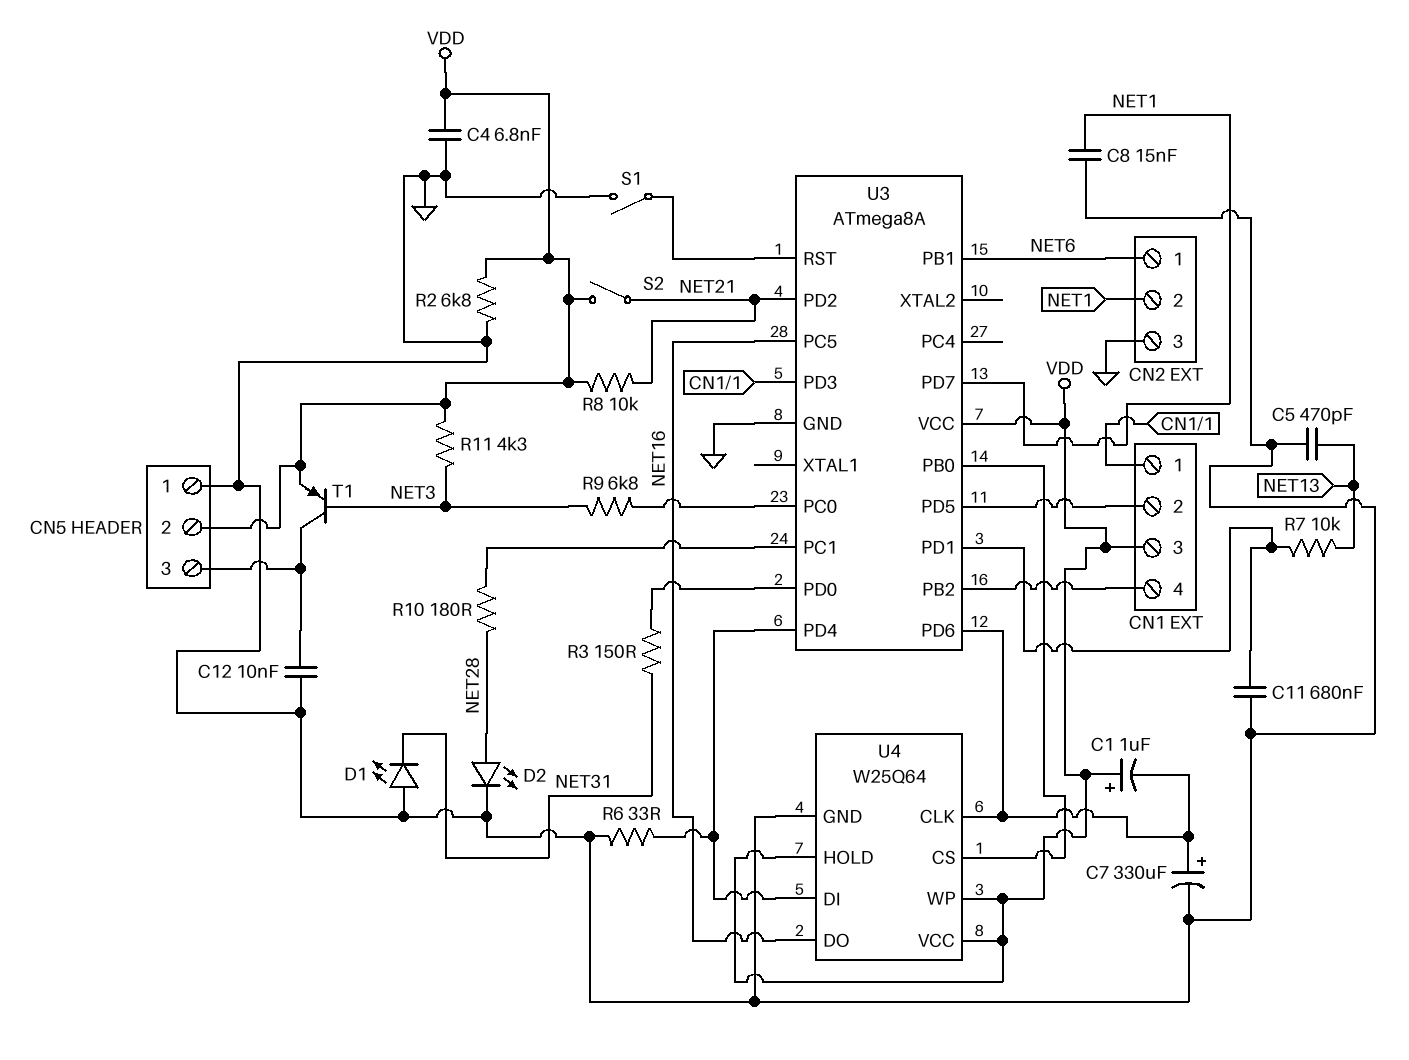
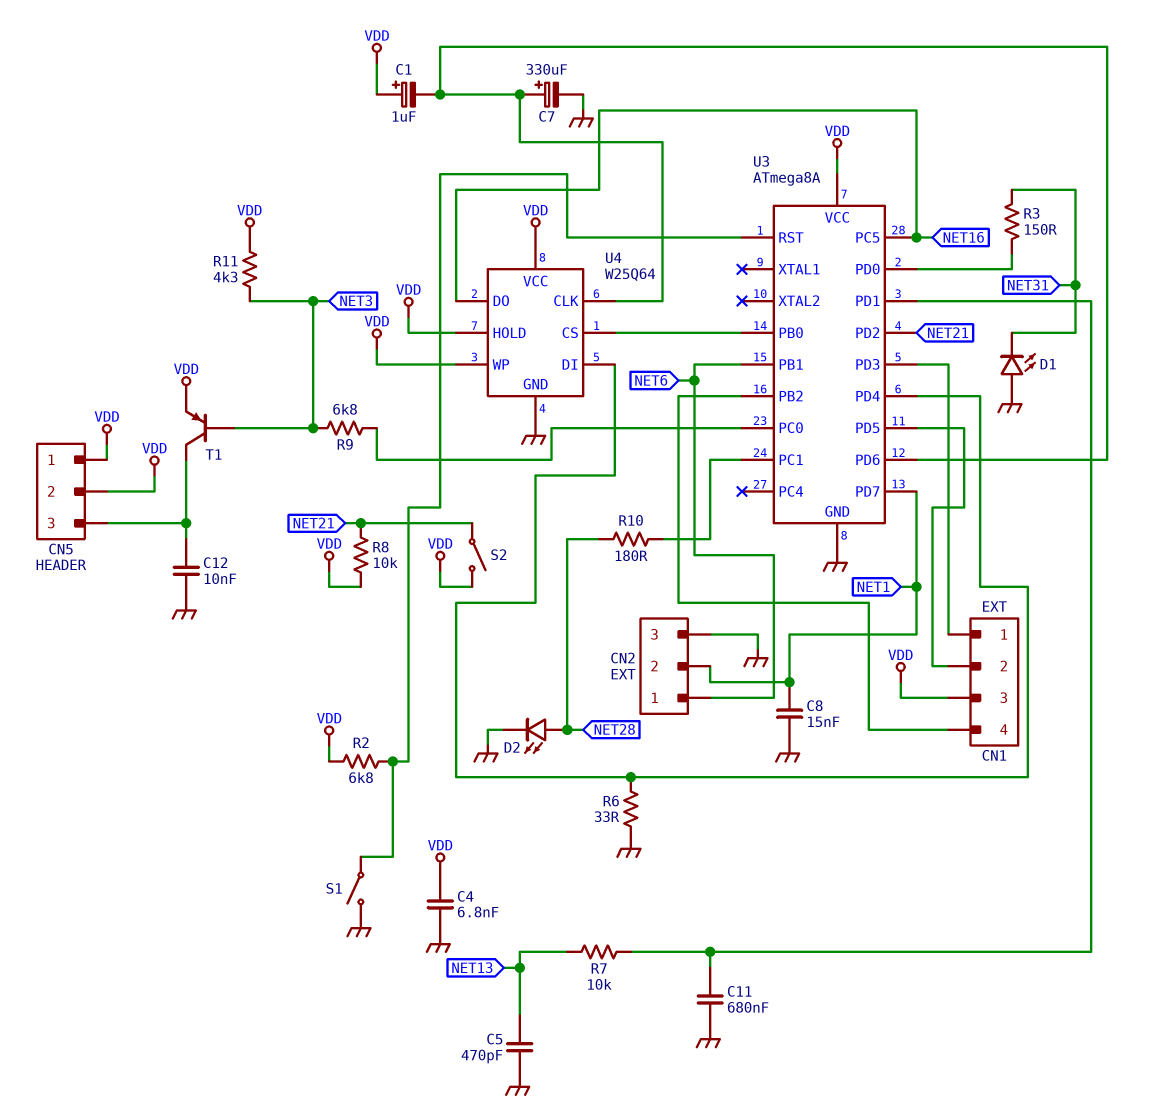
CN5 pin 1: GND -> VDD
R2: 6.8k (GND, VDD) -> 6.8k (U3/RST, VDD)

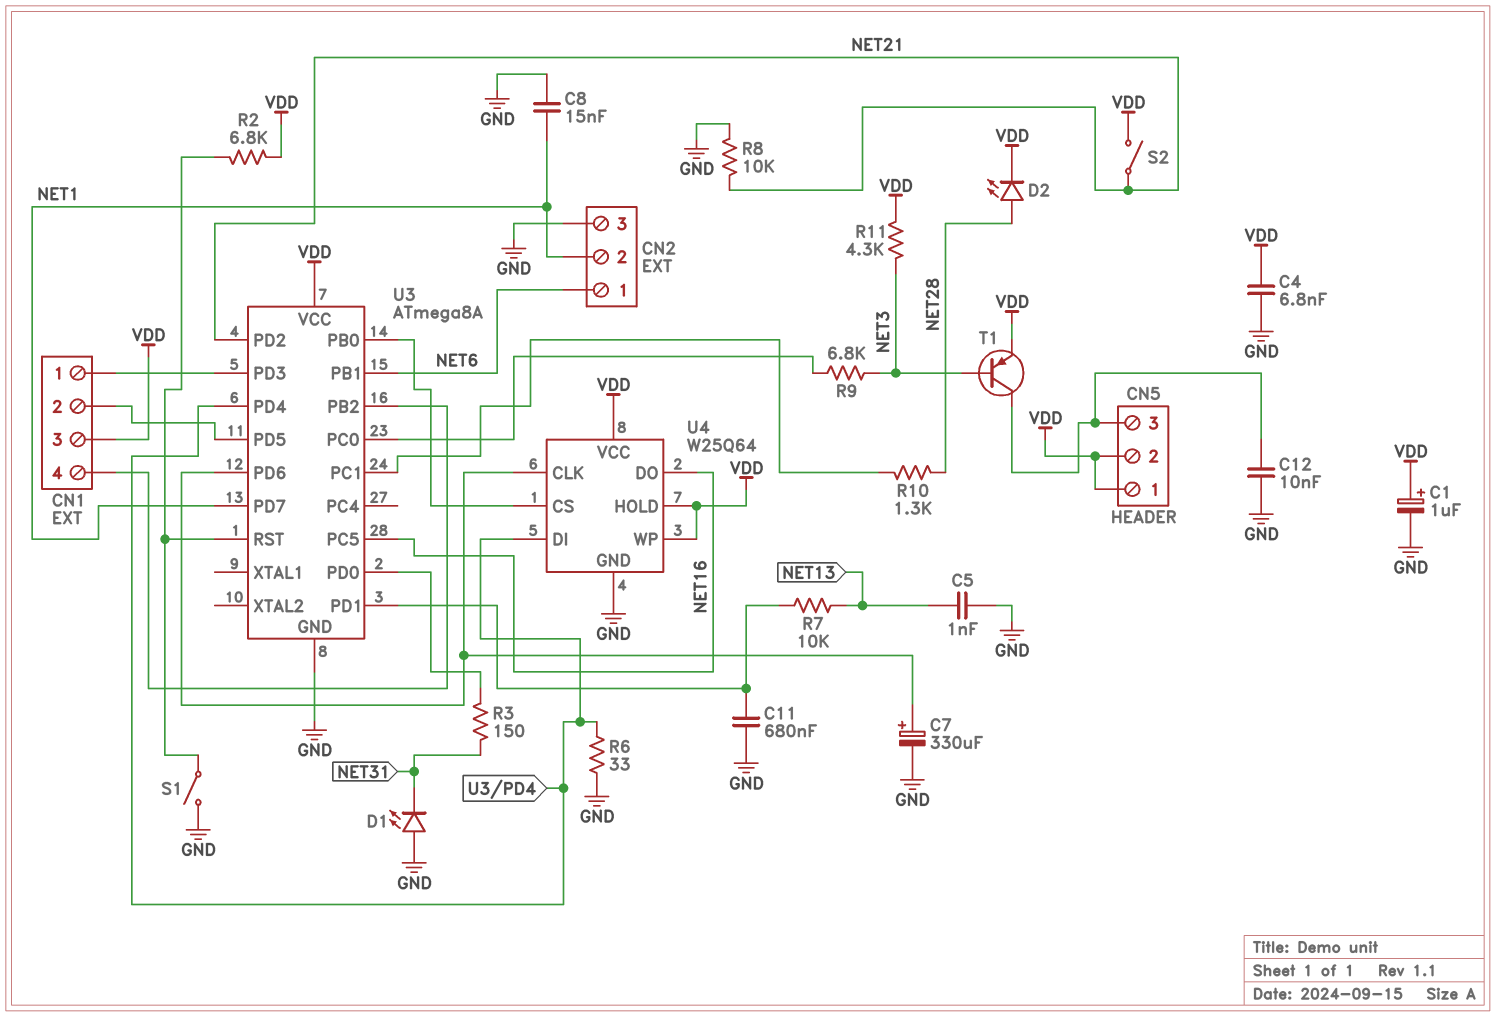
C1: 1uF (plus VDD, minus U3/PD6) -> 1uF (plus VDD, minus GND)
C5: 470pF (GND, NET13) -> 1nF (GND, NET13)
D2: LED (A NET28, K GND) -> LED (A NET28, K VDD)
R8: 10k (NET21, VDD) -> 10k (GND, NET21)
R10: 180 (NET28, U3/PC1) -> 1.3k (NET28, U3/PC1)

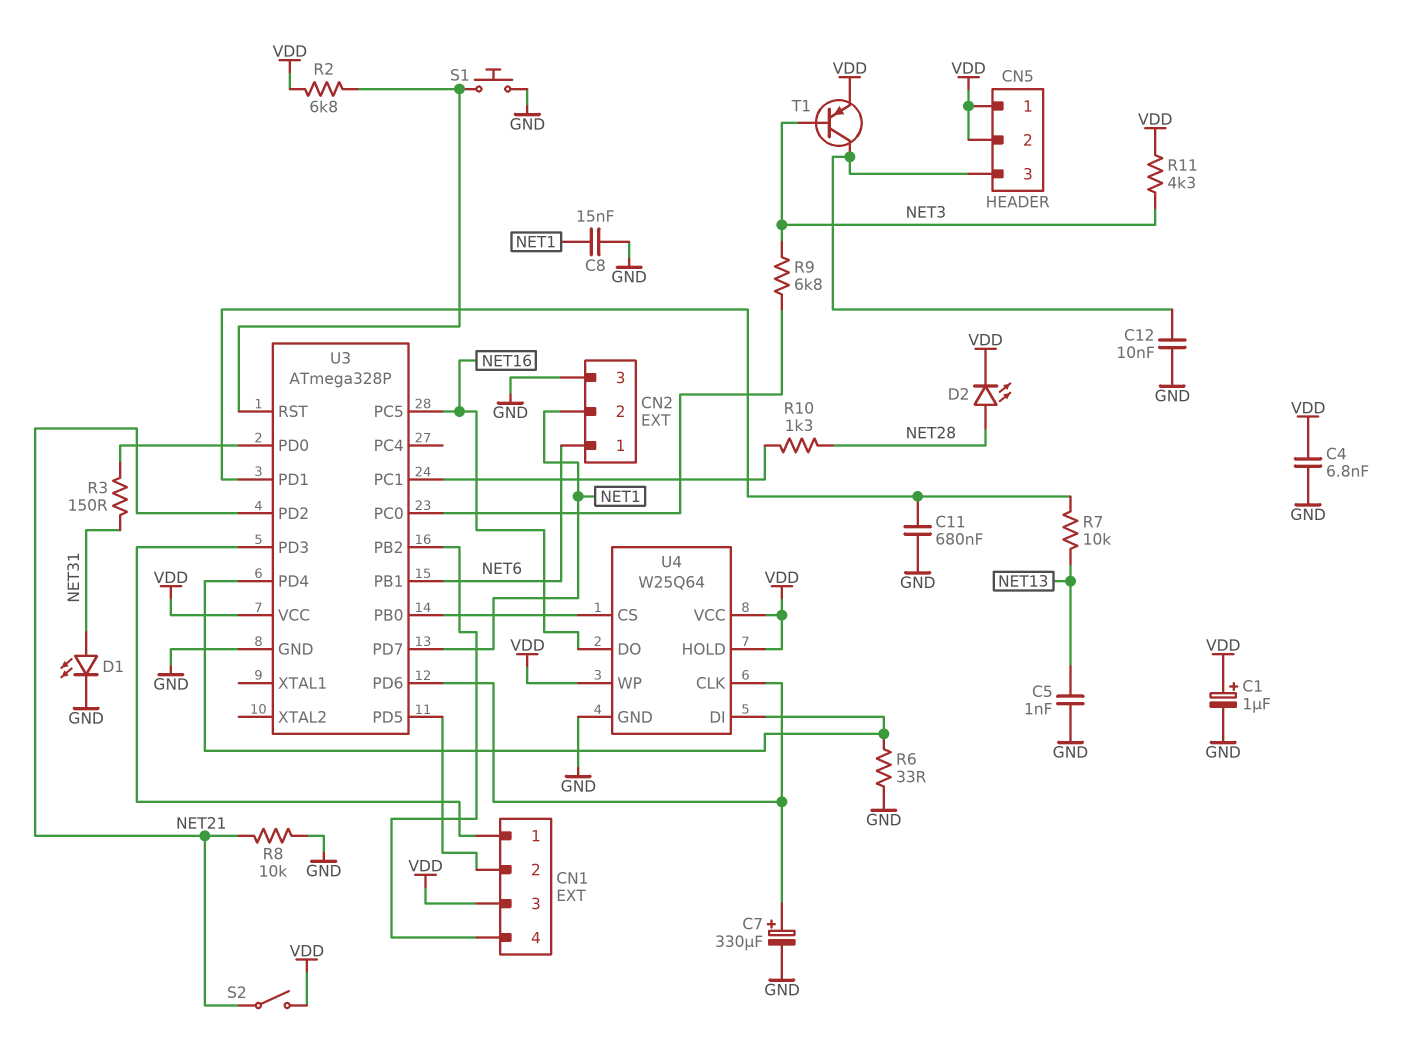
D1: LED (A GND, K NET31) -> LED (A NET31, K GND)
S1: switch (GND, U3/RST) -> button (GND, U3/RST)
U3: ATmega8A -> ATmega328P

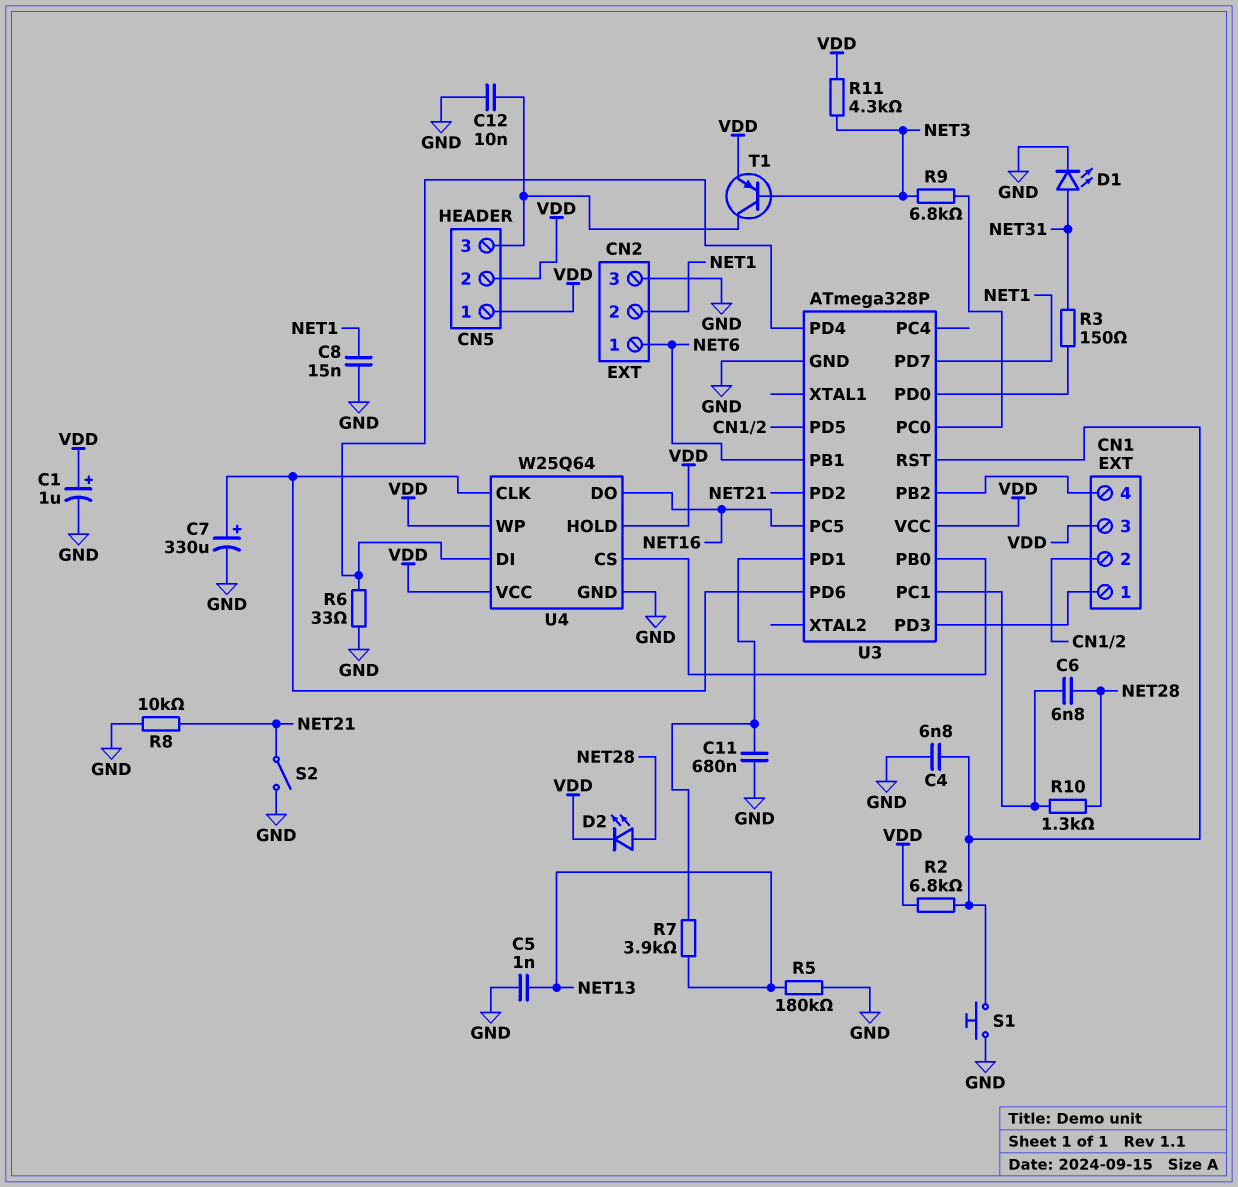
C4: 6.8nF (GND, VDD) -> 6.8nF (GND, U3/RST)
C6: none -> 6.8nF (NET28, U3/PC1)
R5: none -> 180k (GND, NET13)
R7: 10k (NET13, U3/PD1) -> 3.9k (NET13, U3/PD1)
S2: switch (NET21, VDD) -> switch (GND, NET21)

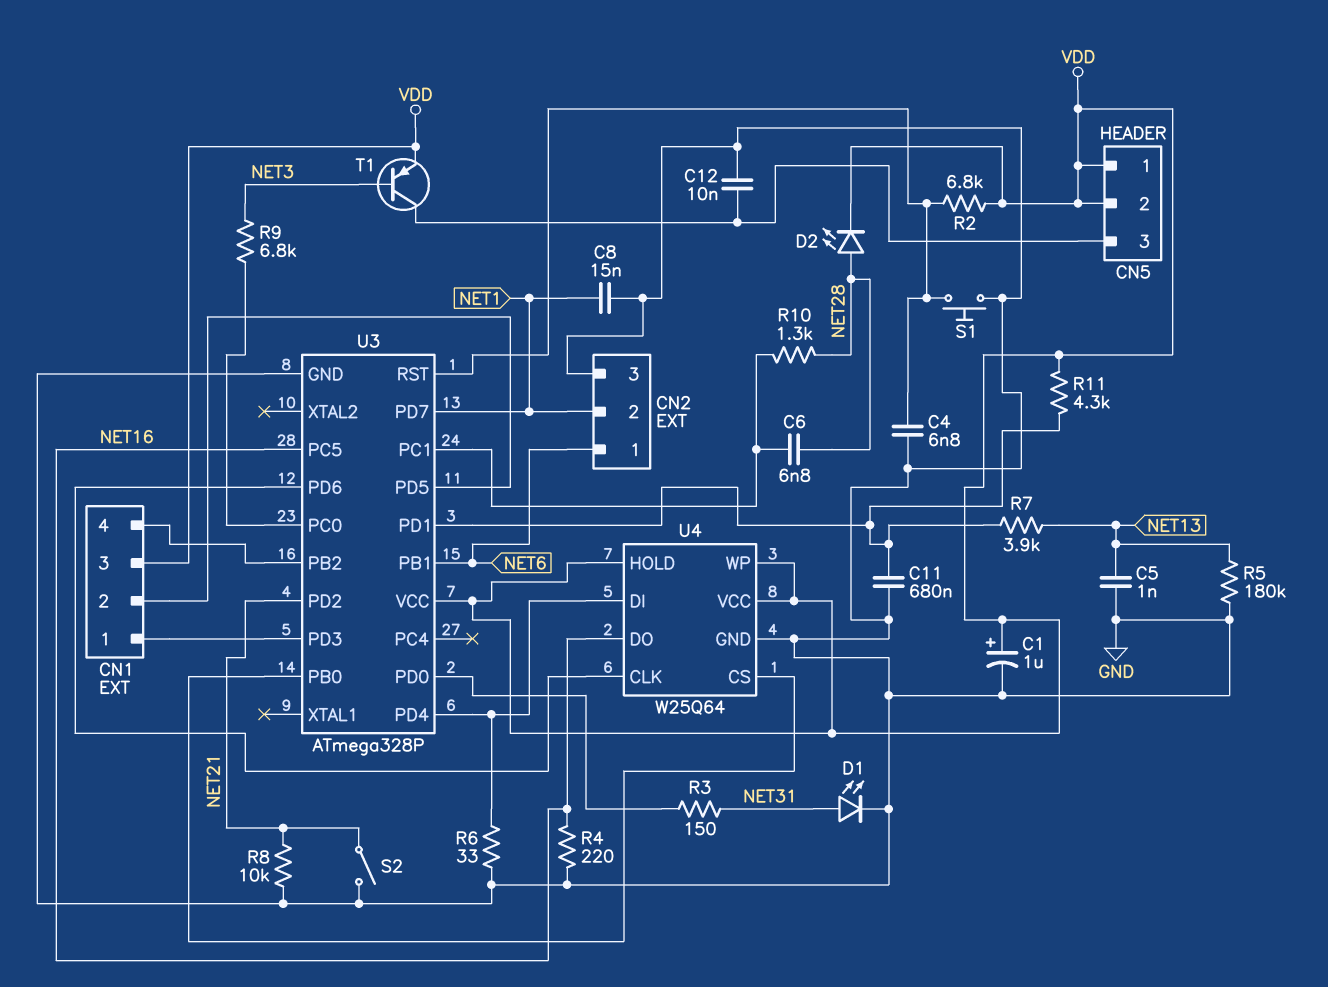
C7: 330uF (plus U3/PD6, minus GND) -> none
R4: none -> 220 (GND, NET16)
R11: 4.3k (NET3, VDD) -> 4.3k (U3/PD1, VDD)

